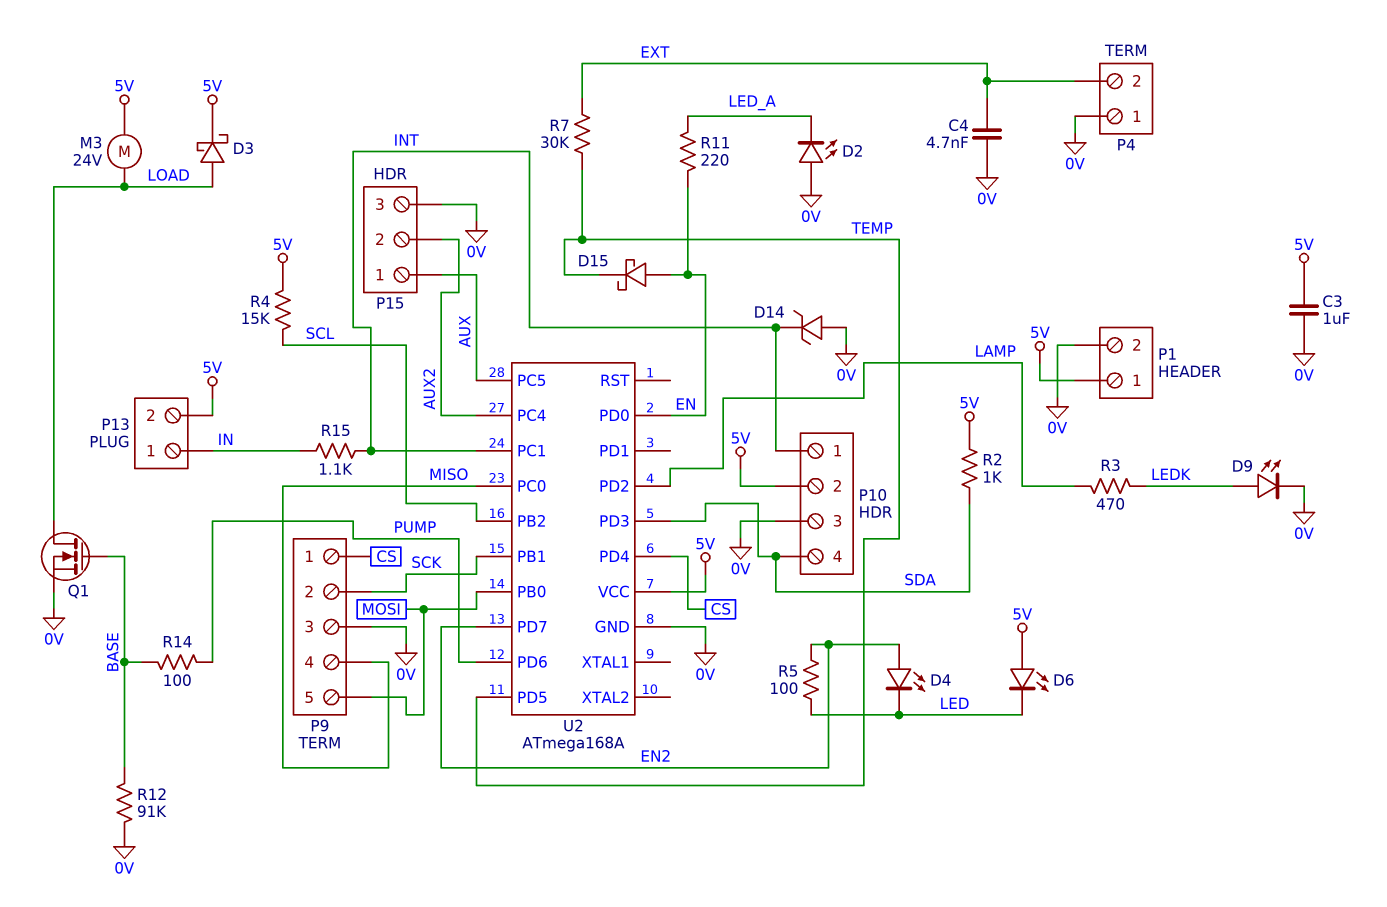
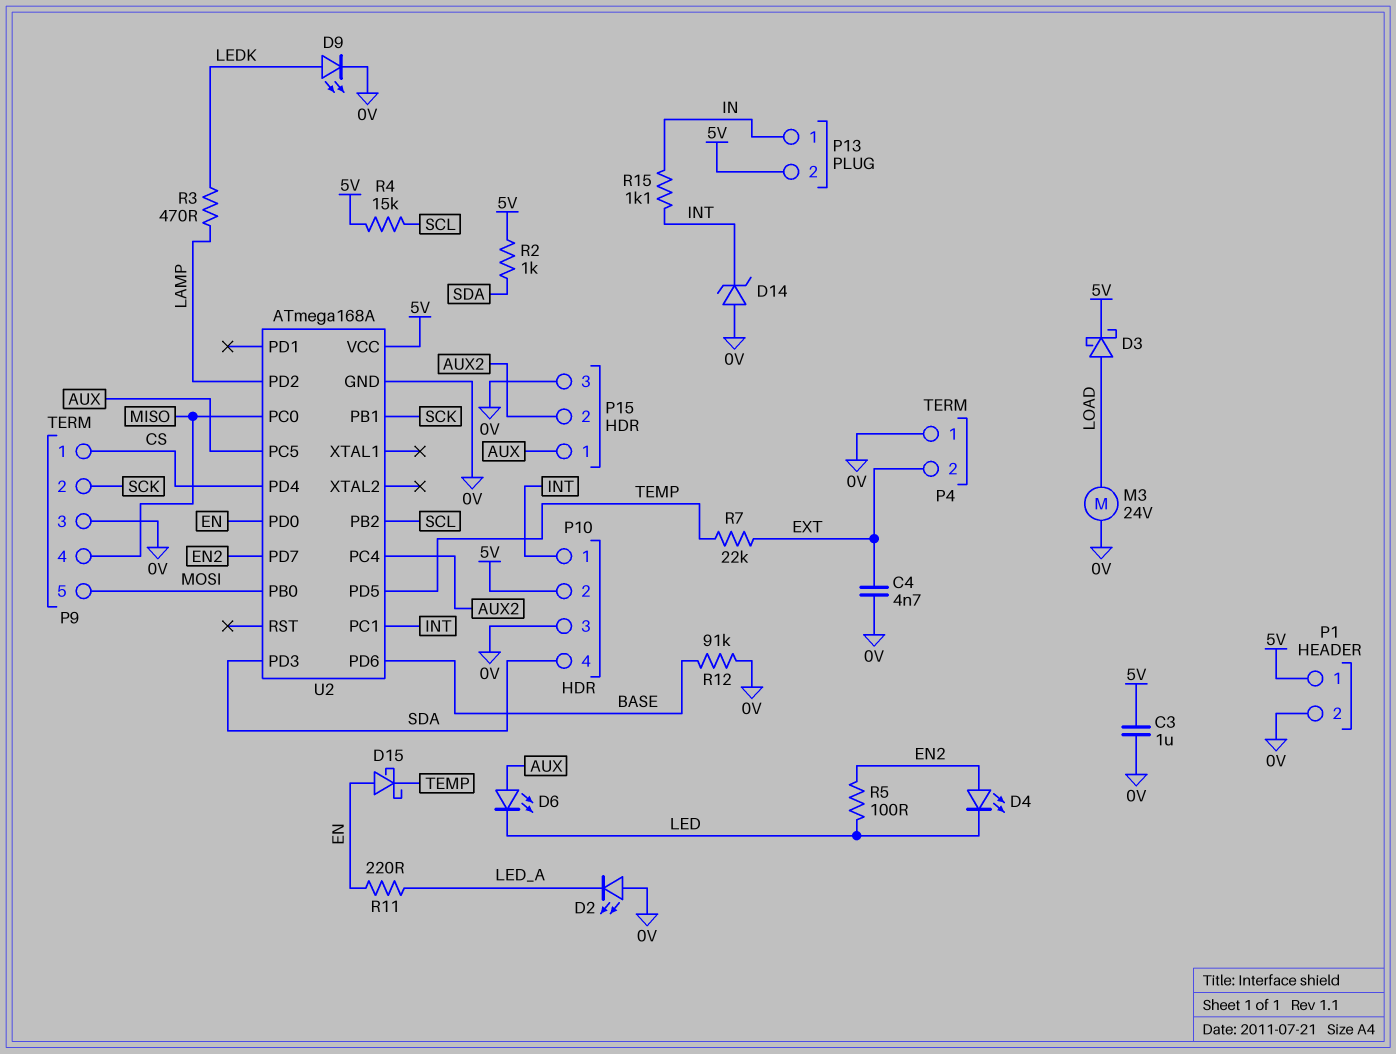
D6: LED (A 5V, K LED) -> LED (A AUX, K LED)
M3: motor 24V (5V, LOAD) -> motor 24V (0V, LOAD)
Q1: NMOS (G BASE, D LOAD, S 0V) -> none
R7: 30k (EXT, TEMP) -> 22k (EXT, TEMP)
R14: 100 (BASE, PUMP) -> none
U2 pin PD6: PUMP -> BASE

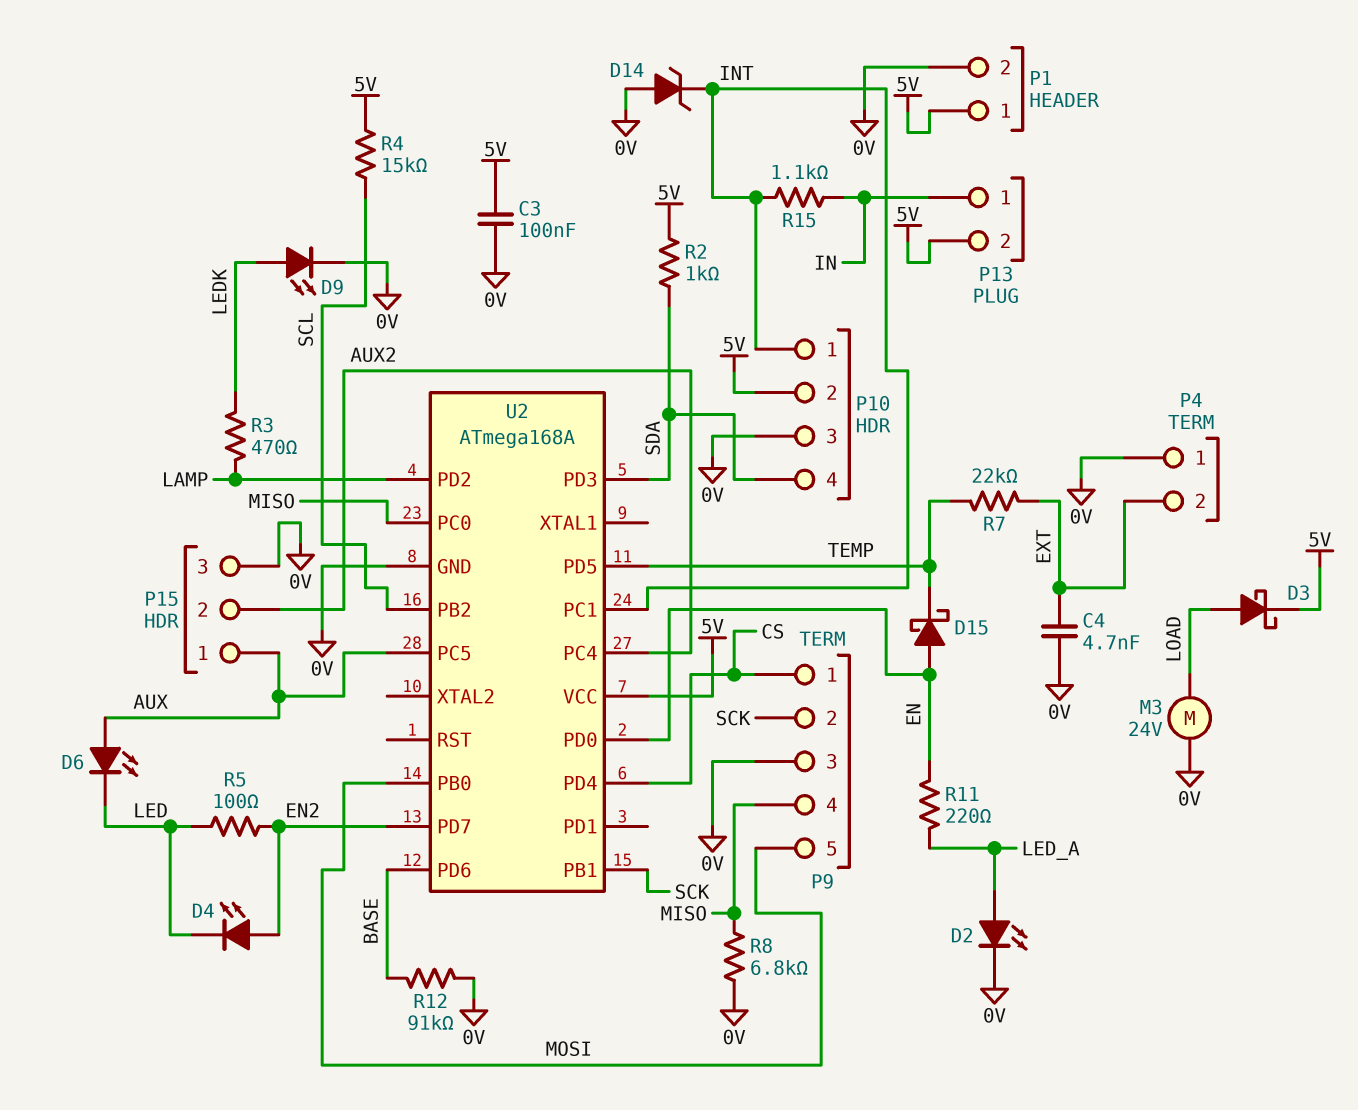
C3: 1uF (0V, 5V) -> 100nF (0V, 5V)
D2: LED (A 0V, K LED_A) -> LED (A LED_A, K 0V)
R8: none -> 6.8k (0V, MISO)

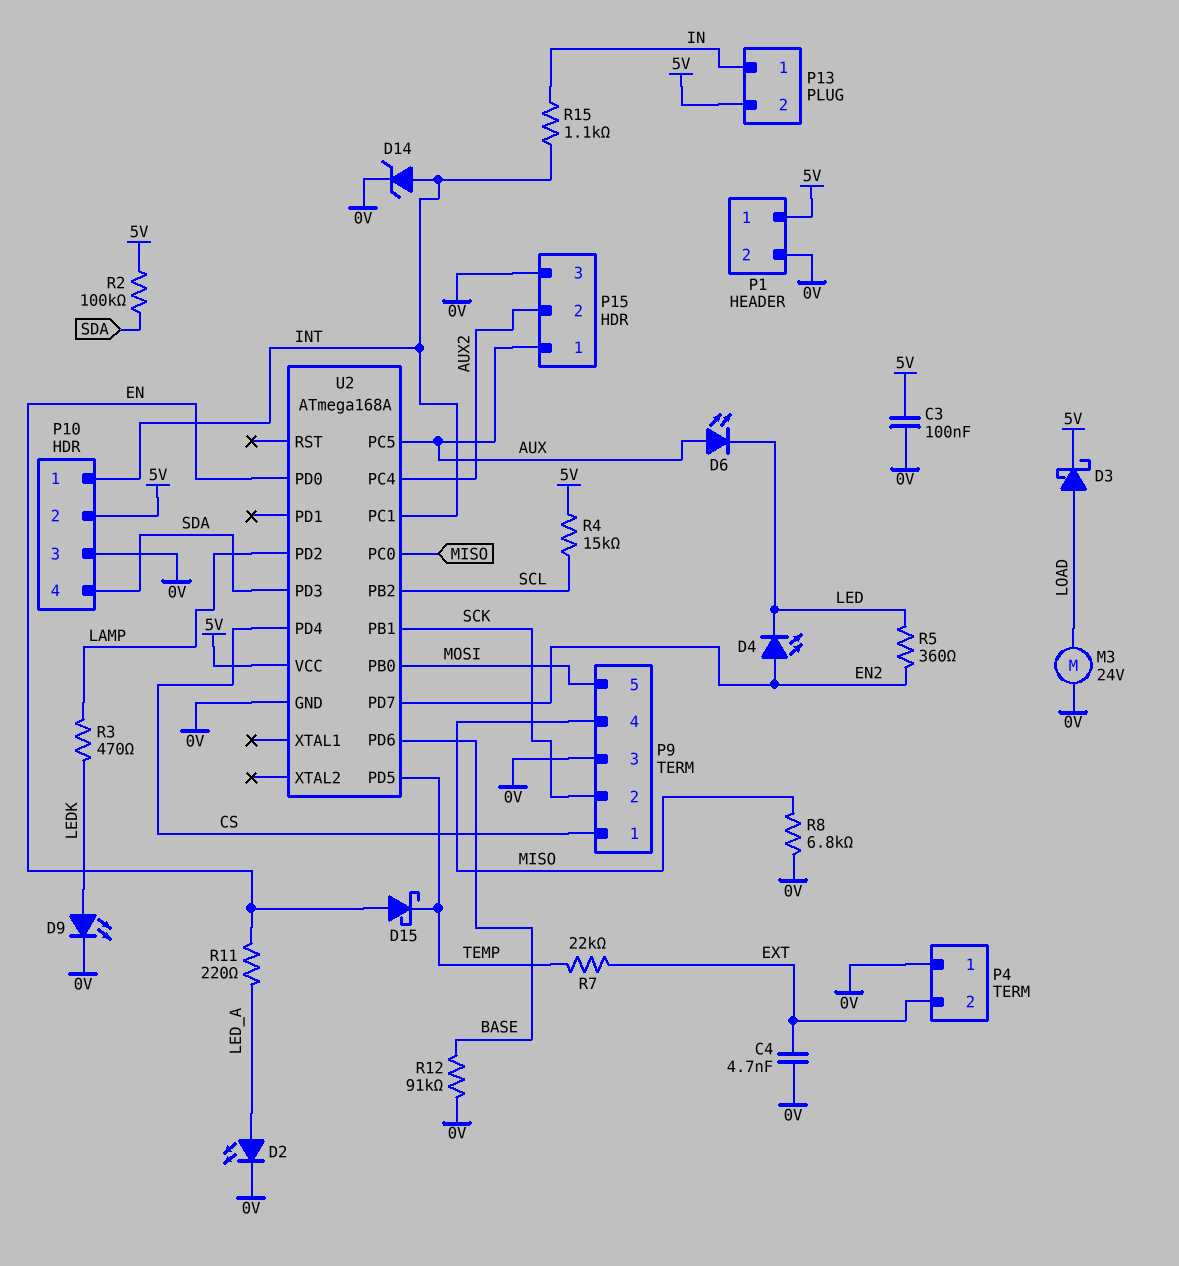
D14: zener (A 0V, K INT) -> zener (A INT, K 0V)
R2: 1k (5V, SDA) -> 100k (5V, SDA)
R5: 100 (EN2, LED) -> 360 (EN2, LED)

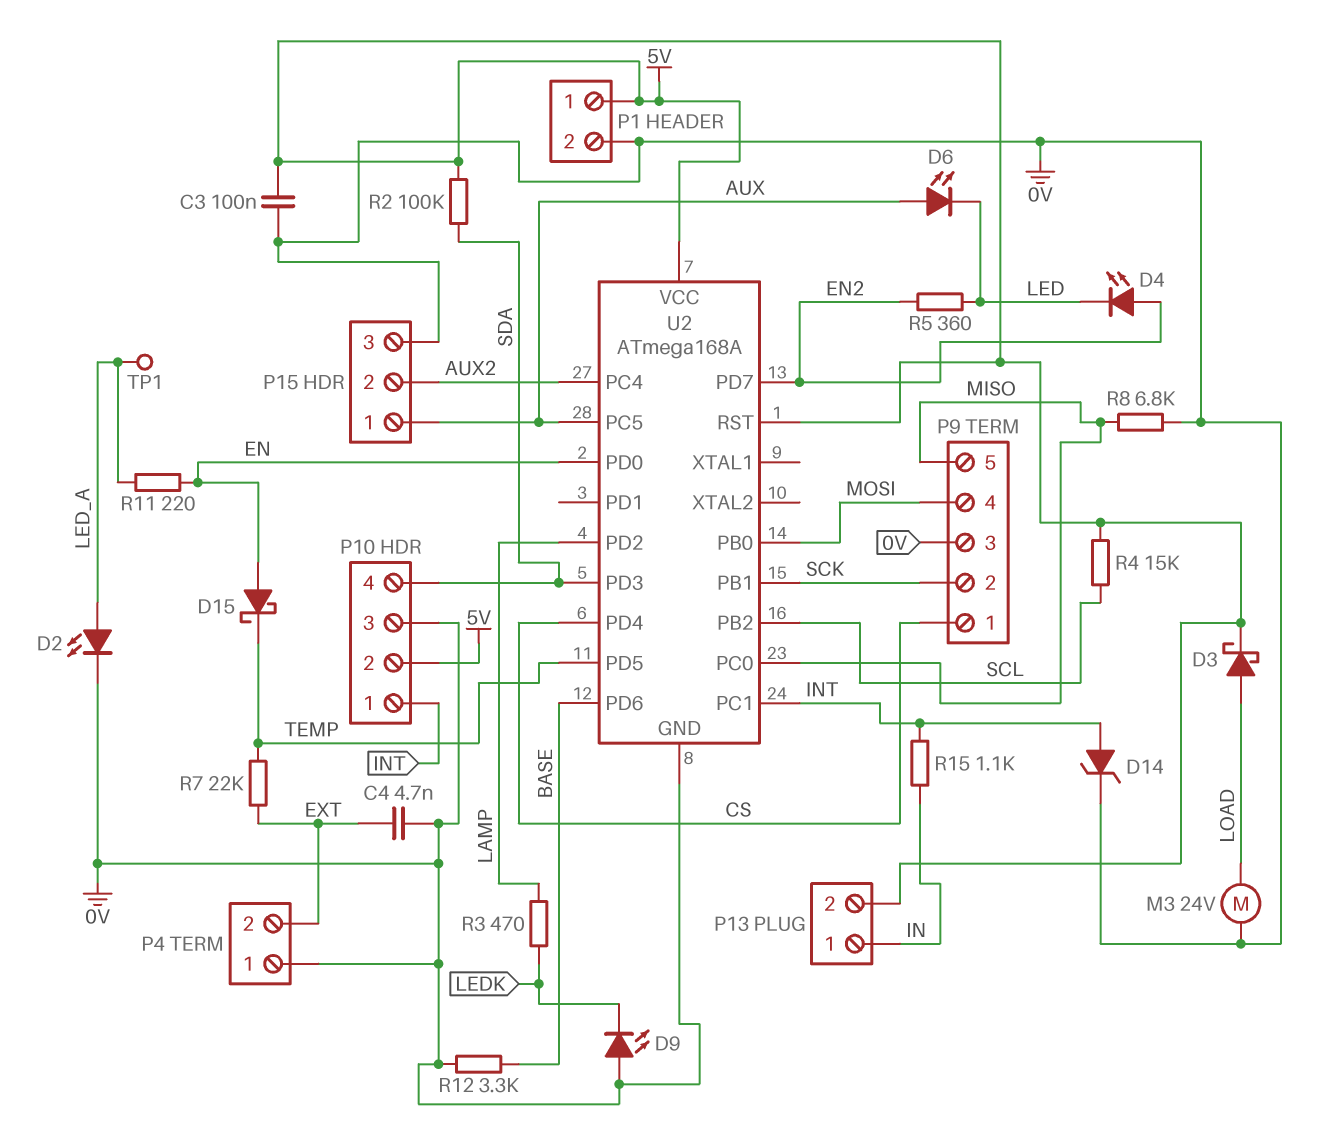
D9: LED (A LEDK, K 0V) -> LED (A 0V, K LEDK)
P9 pin 4: MISO -> MOSI
P9 pin 5: MOSI -> MISO
R12: 91k (0V, BASE) -> 3.3k (0V, BASE)
TP1: none -> test point (LED_A)
U2 pin RST: none -> 5V

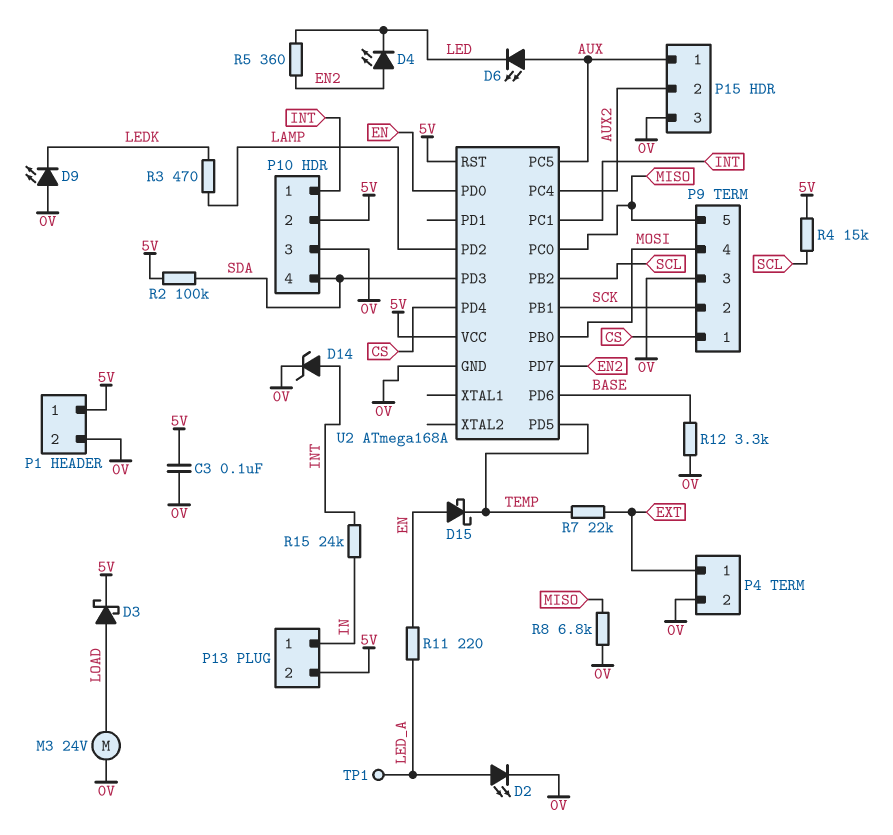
C4: 4.7nF (0V, EXT) -> none
P4 pin 1: 0V -> EXT
P4 pin 2: EXT -> 0V
R15: 1.1k (IN, INT) -> 24k (IN, INT)

